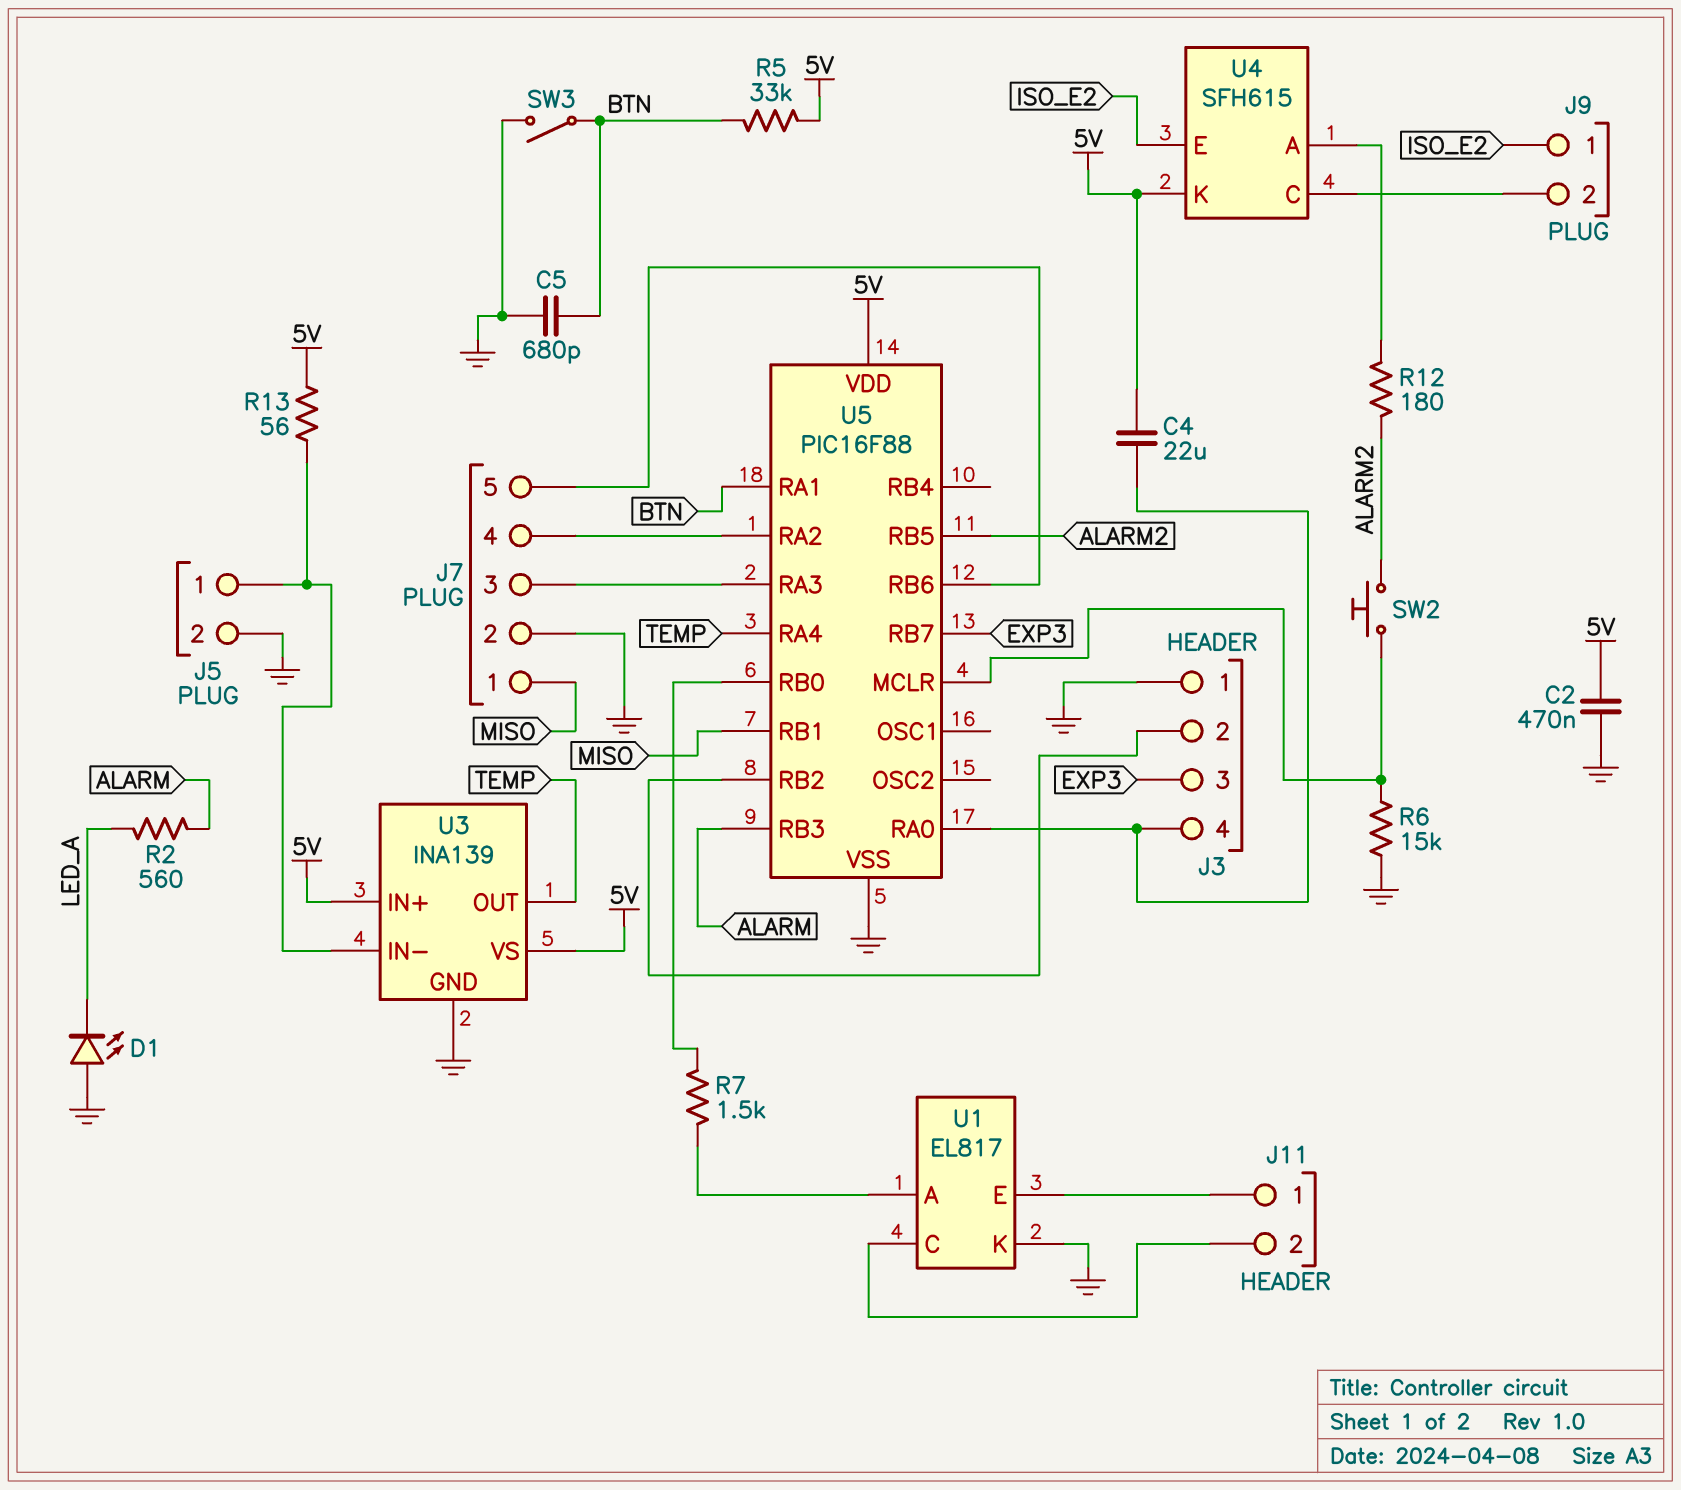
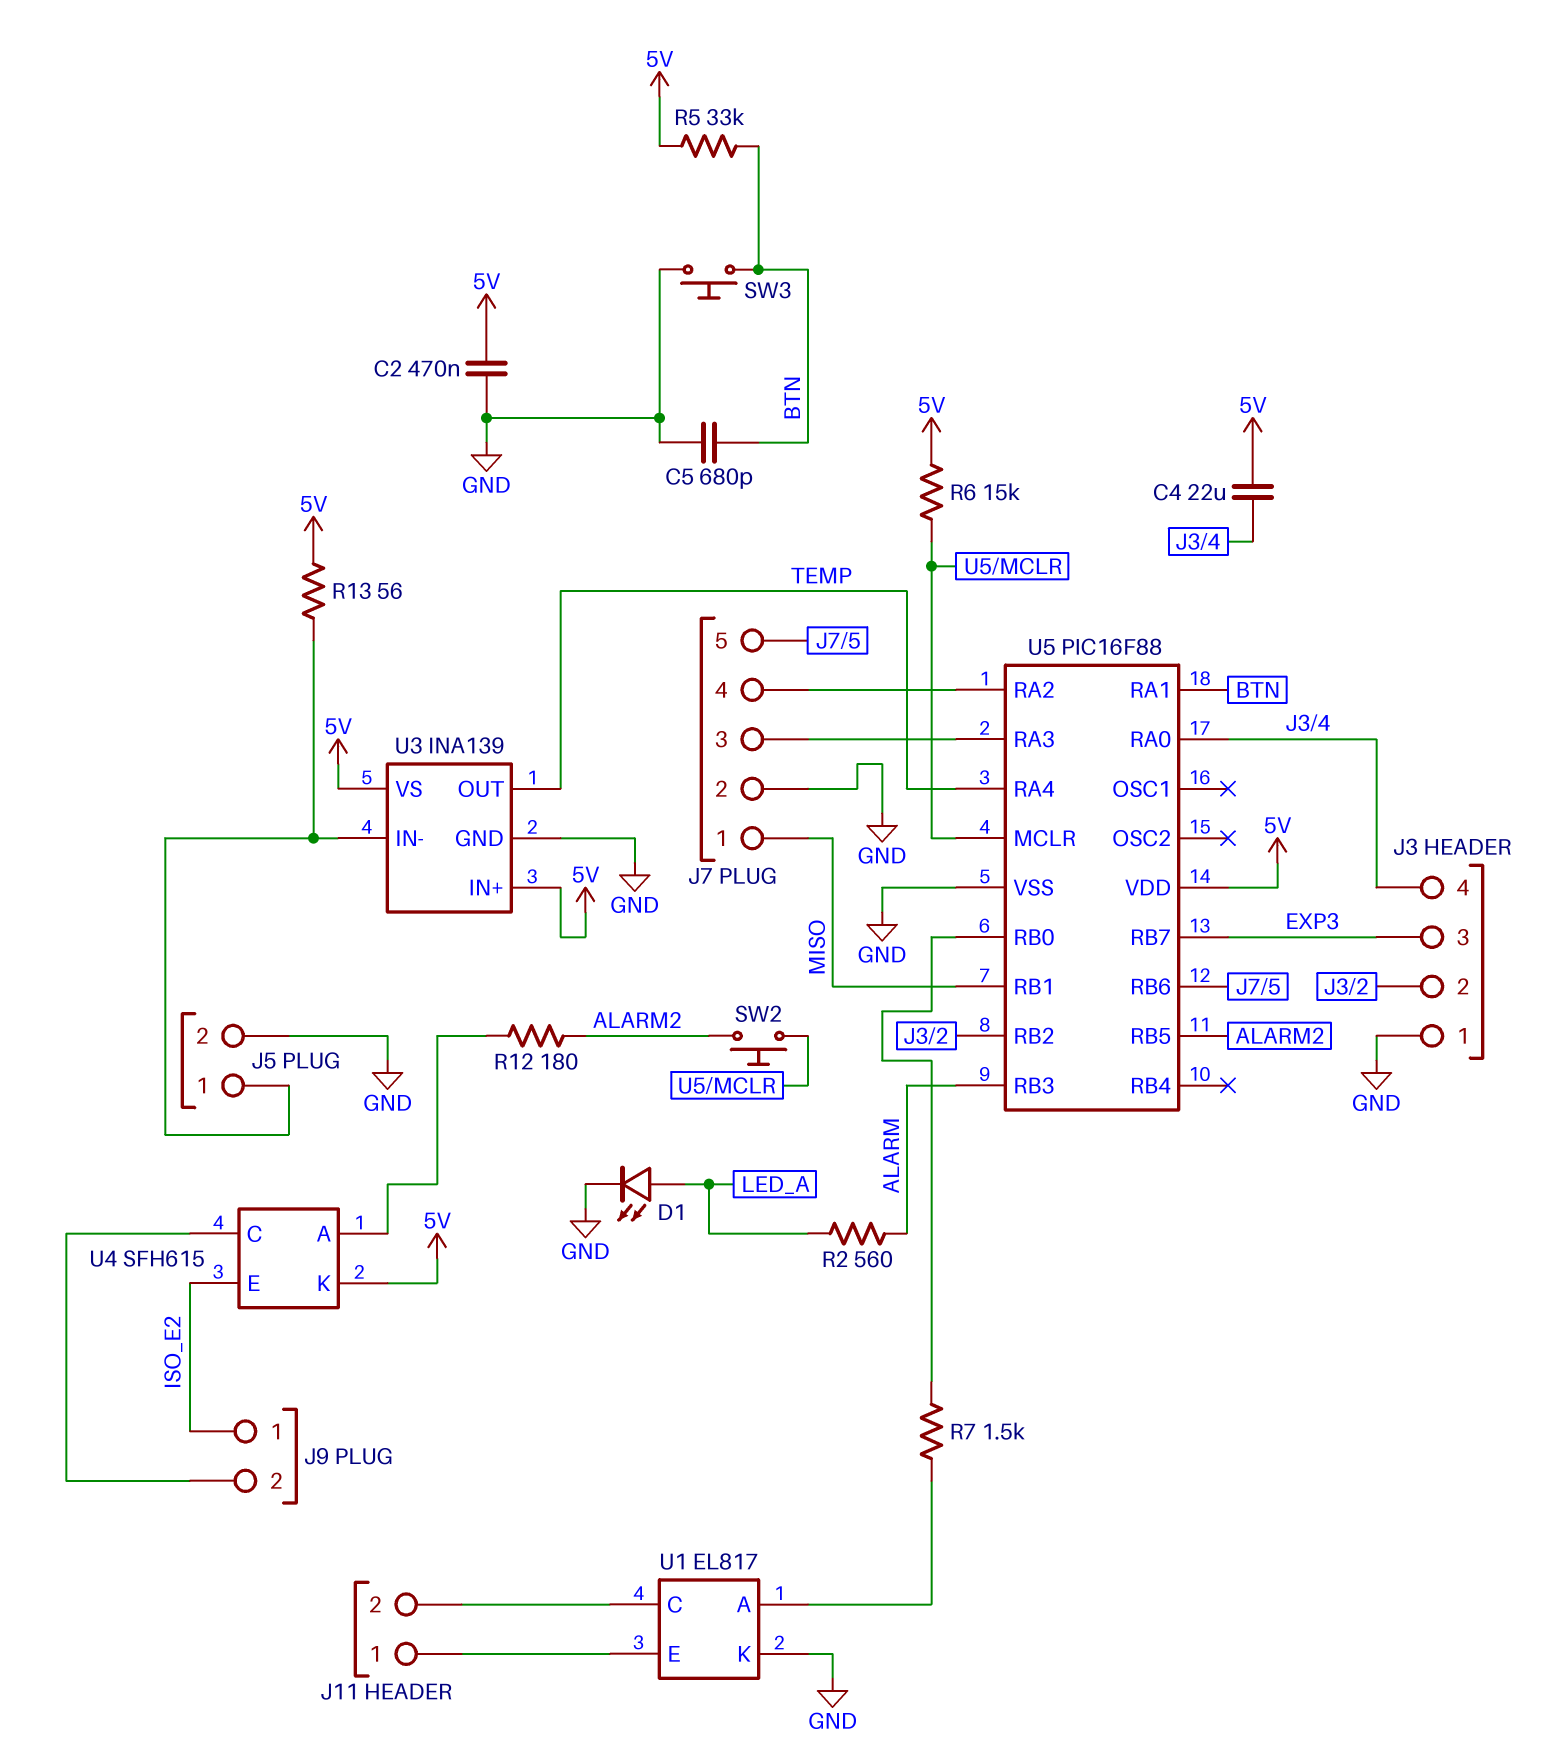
D1: LED (A GND, K LED_A) -> LED (A LED_A, K GND)
R6: 15k (GND, U5/MCLR) -> 15k (5V, U5/MCLR)
SW3: switch (BTN, GND) -> button (BTN, GND)

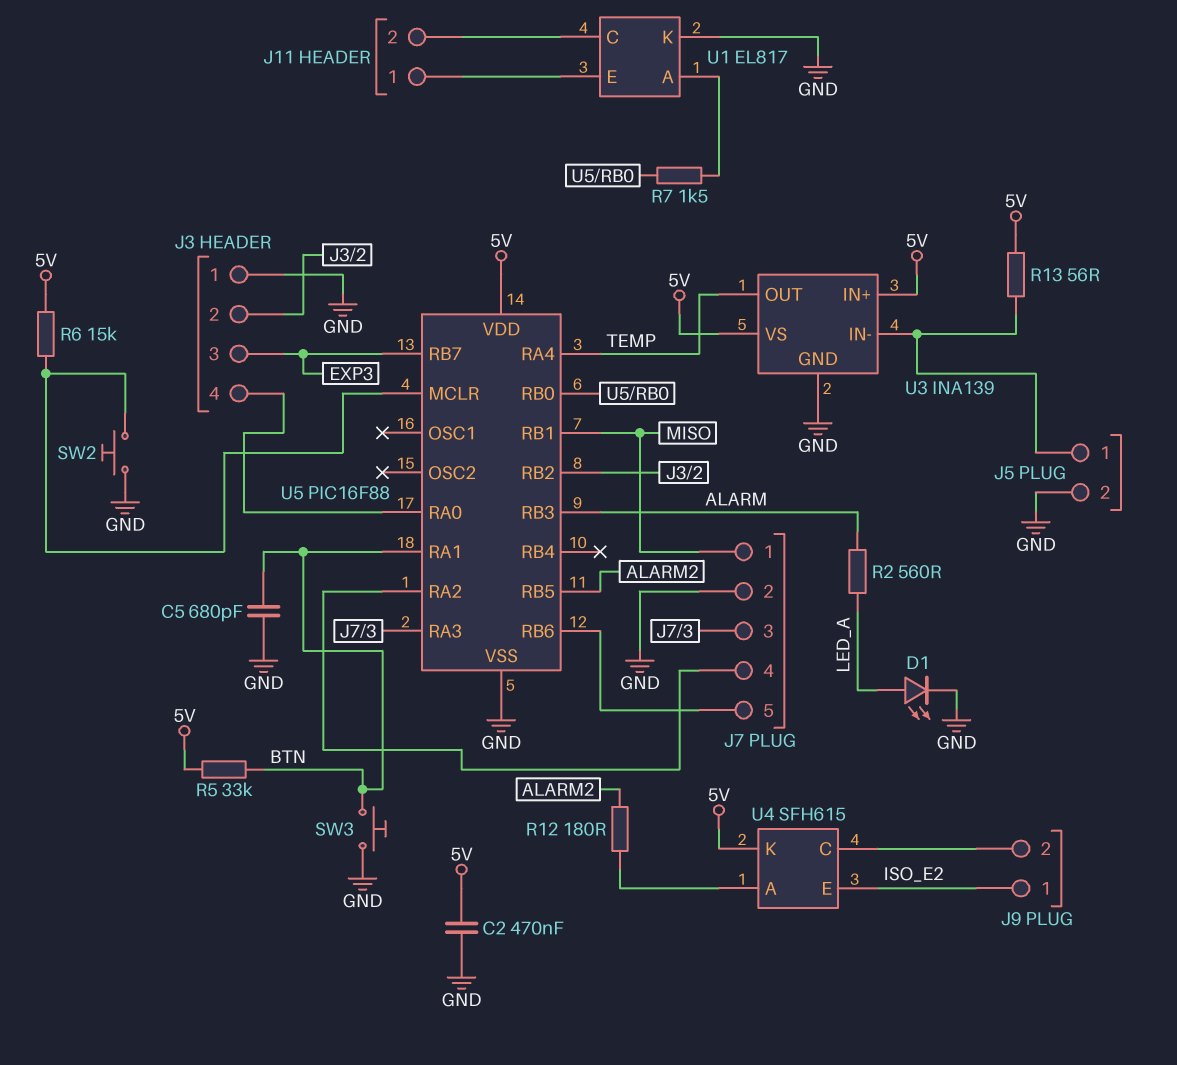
C4: 22uF (5V, J3/4) -> none
SW2: button (ALARM2, U5/MCLR) -> button (GND, U5/MCLR)

